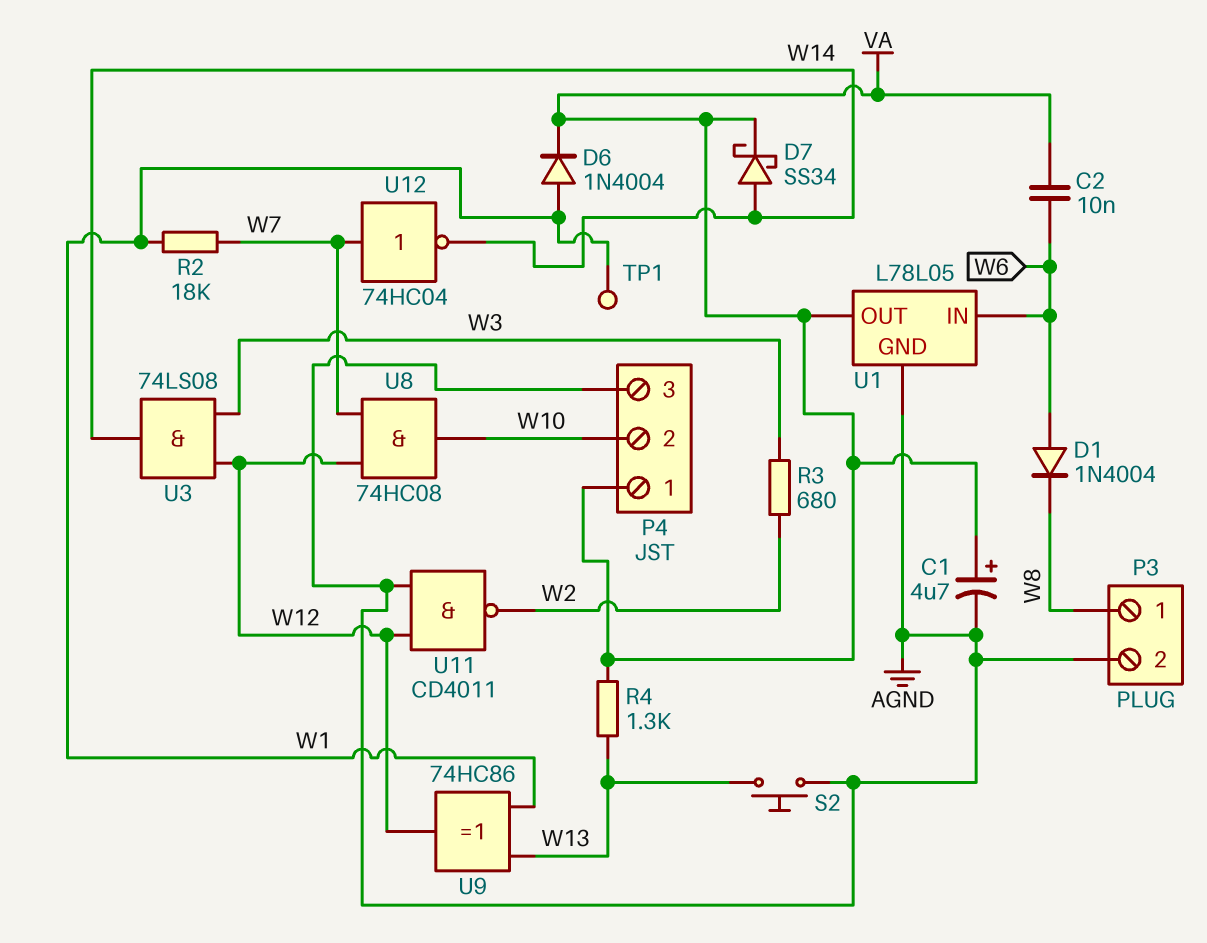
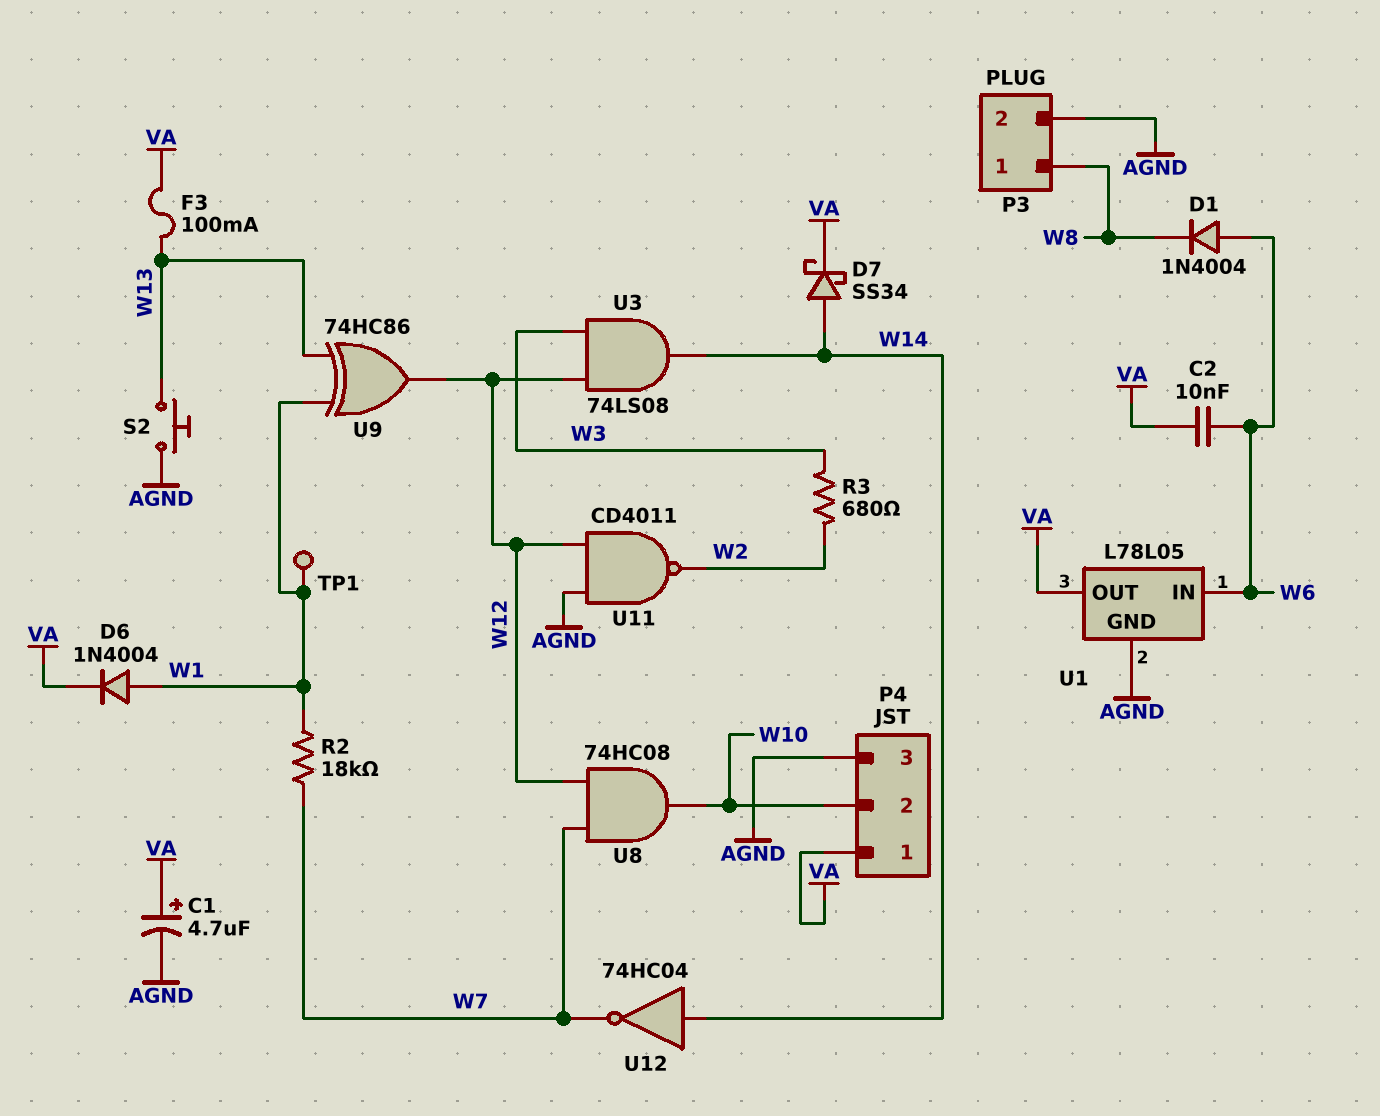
F3: none -> 100mA (VA, W13)
R4: 1.3k (VA, W13) -> none
U12: NOT 74HC04 (in W7, out W14) -> NOT 74HC04 (in W14, out W7)

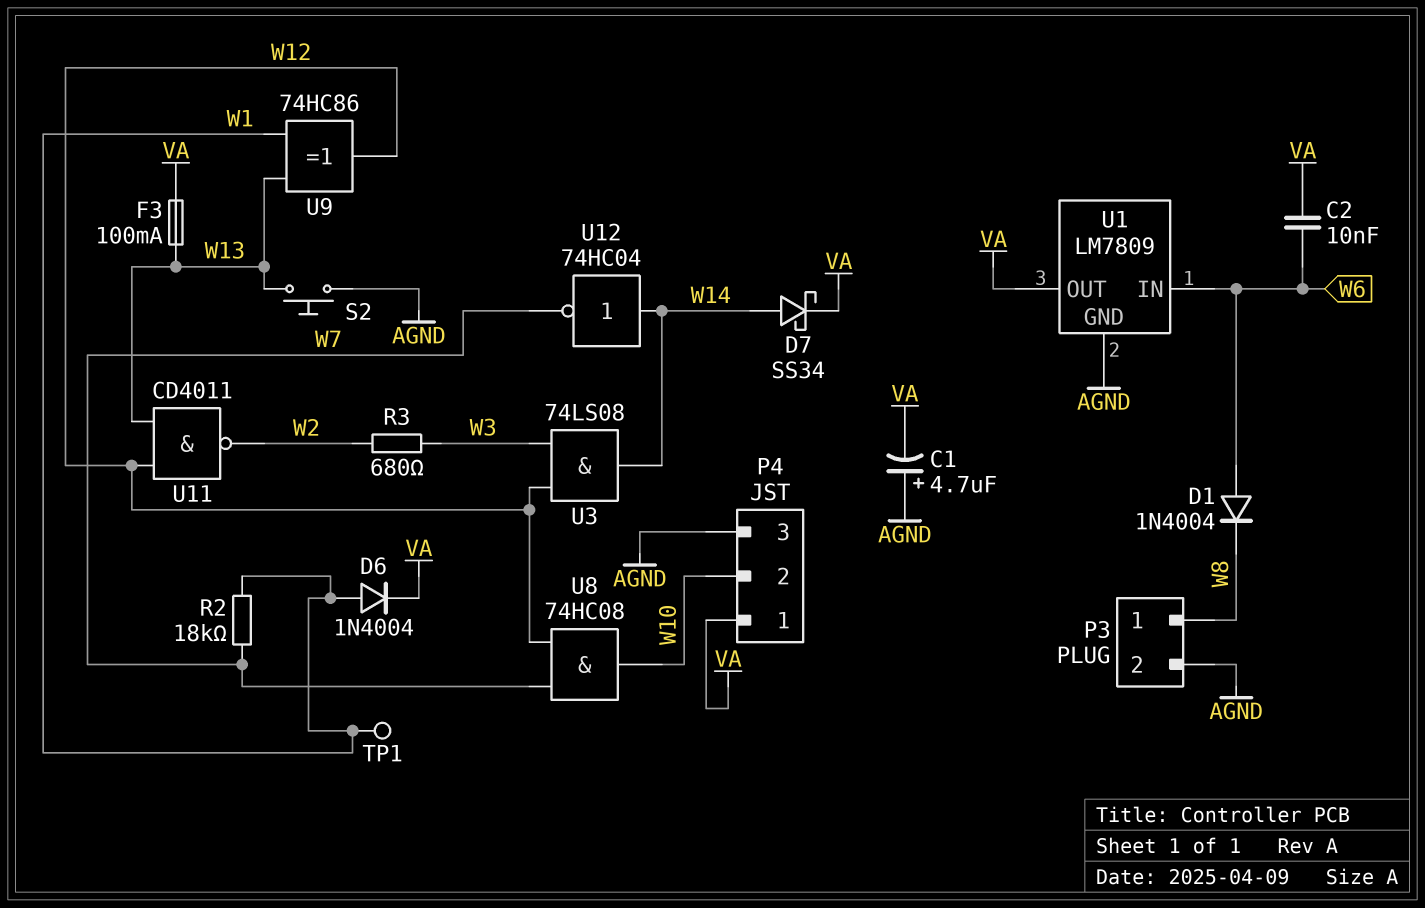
C1: 4.7uF (plus VA, minus AGND) -> 4.7uF (plus AGND, minus VA)
U1: L78L05 -> LM7809
U11: NAND CD4011 (in AGND, in W12, out W2) -> NAND CD4011 (in W12, in W13, out W2)

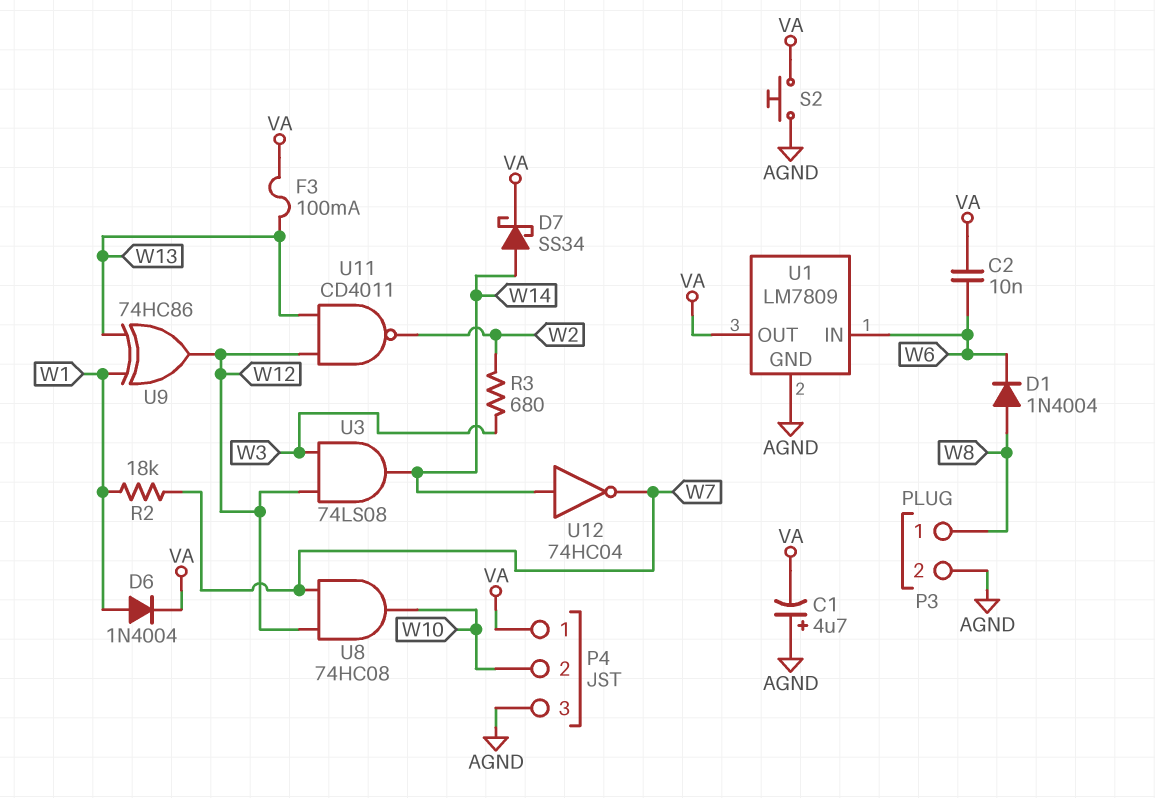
D1: diode 1N4004 (A W6, K W8) -> diode 1N4004 (A W8, K W6)
S2: button (AGND, W13) -> button (AGND, VA)
TP1: test point (W1) -> none

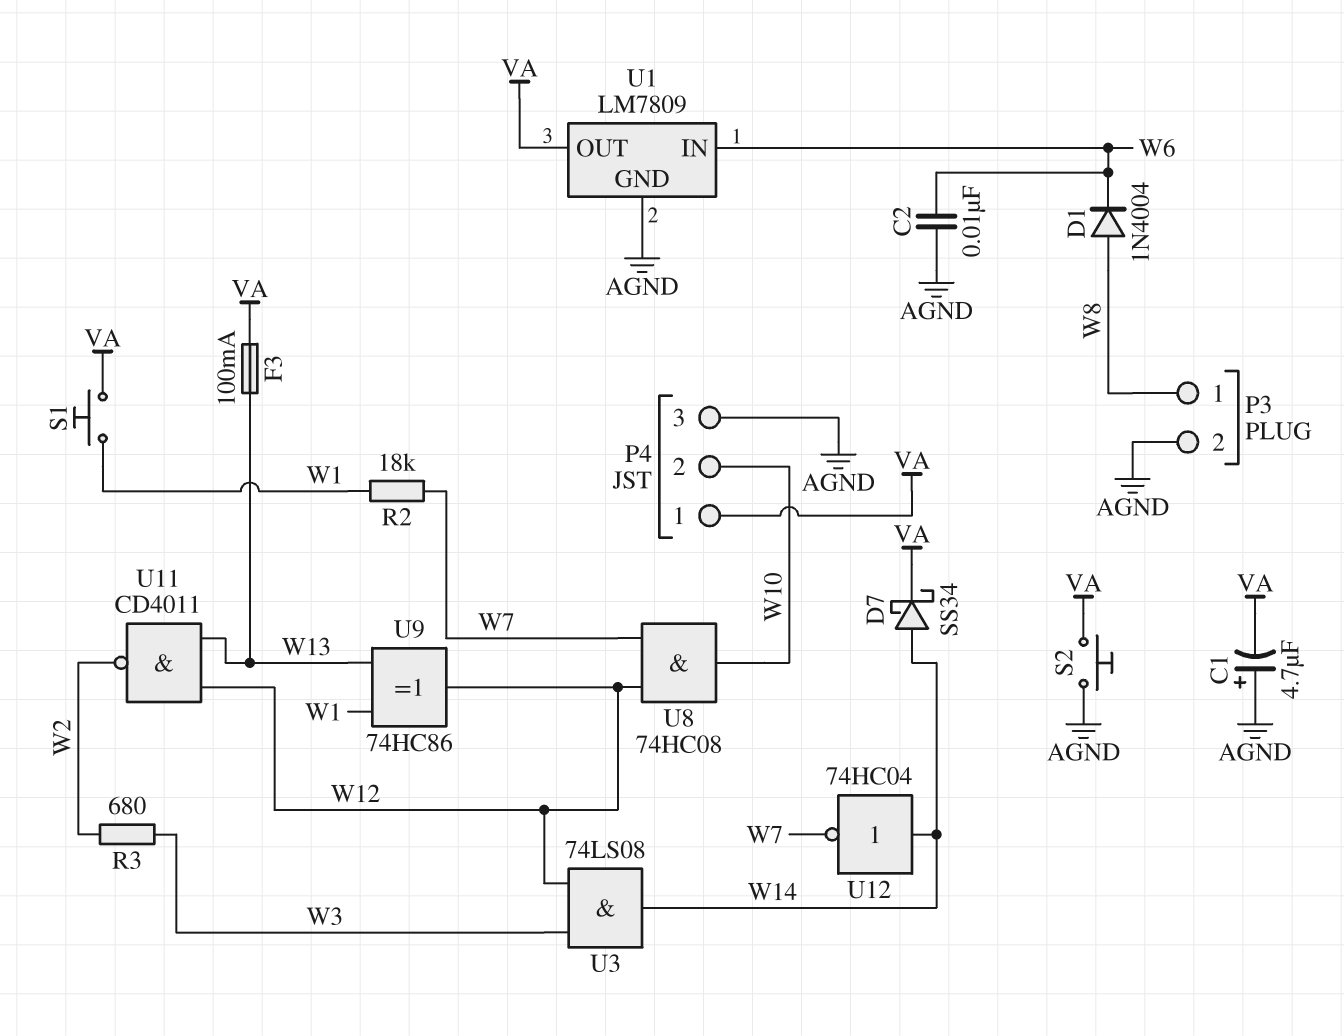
C2: 10nF (VA, W6) -> 10nF (AGND, W6)
D6: diode 1N4004 (A W1, K VA) -> none
S1: none -> button (VA, W1)

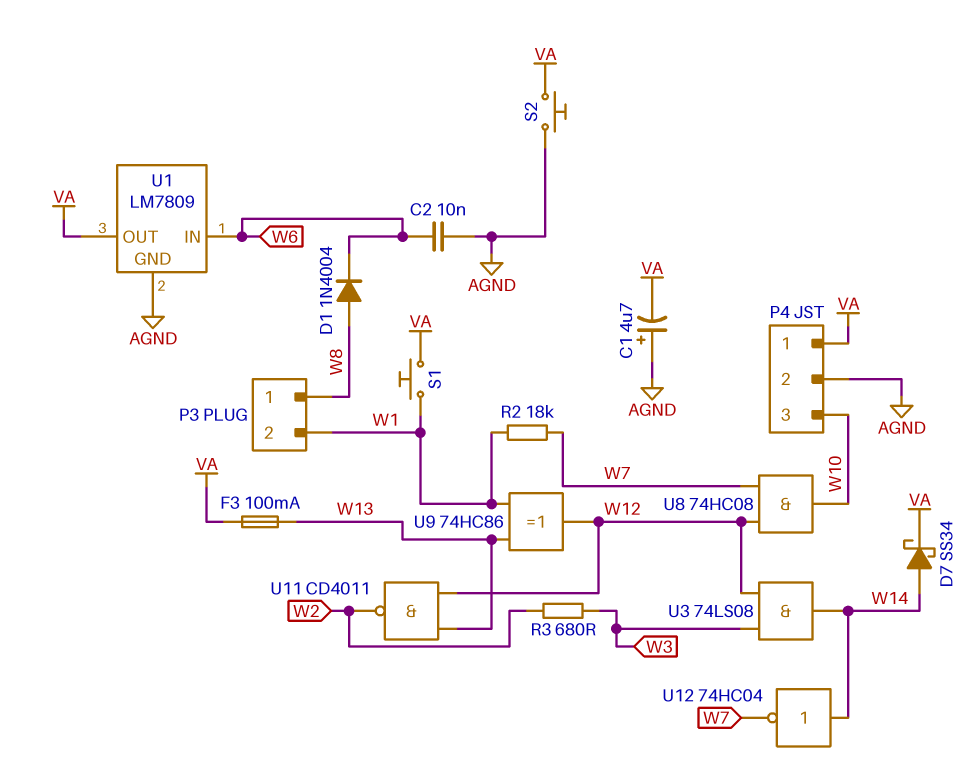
P3 pin 2: AGND -> W1
P4 pin 2: W10 -> AGND
P4 pin 3: AGND -> W10

